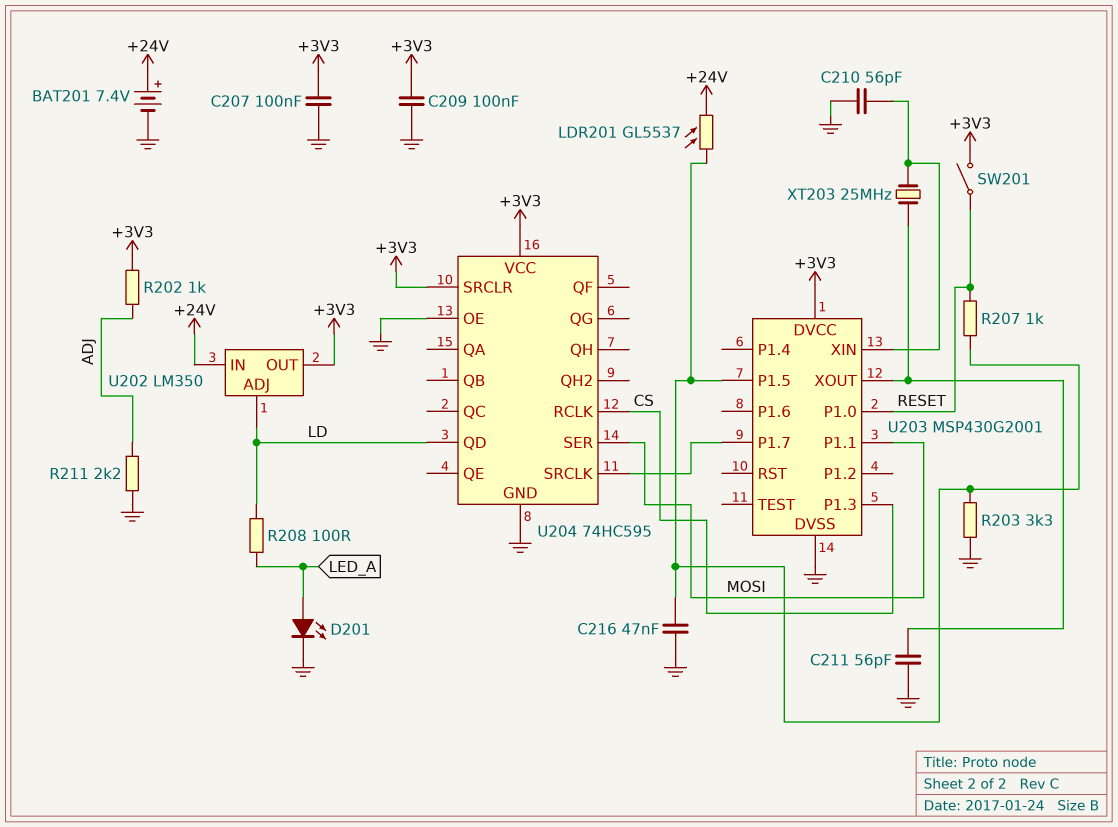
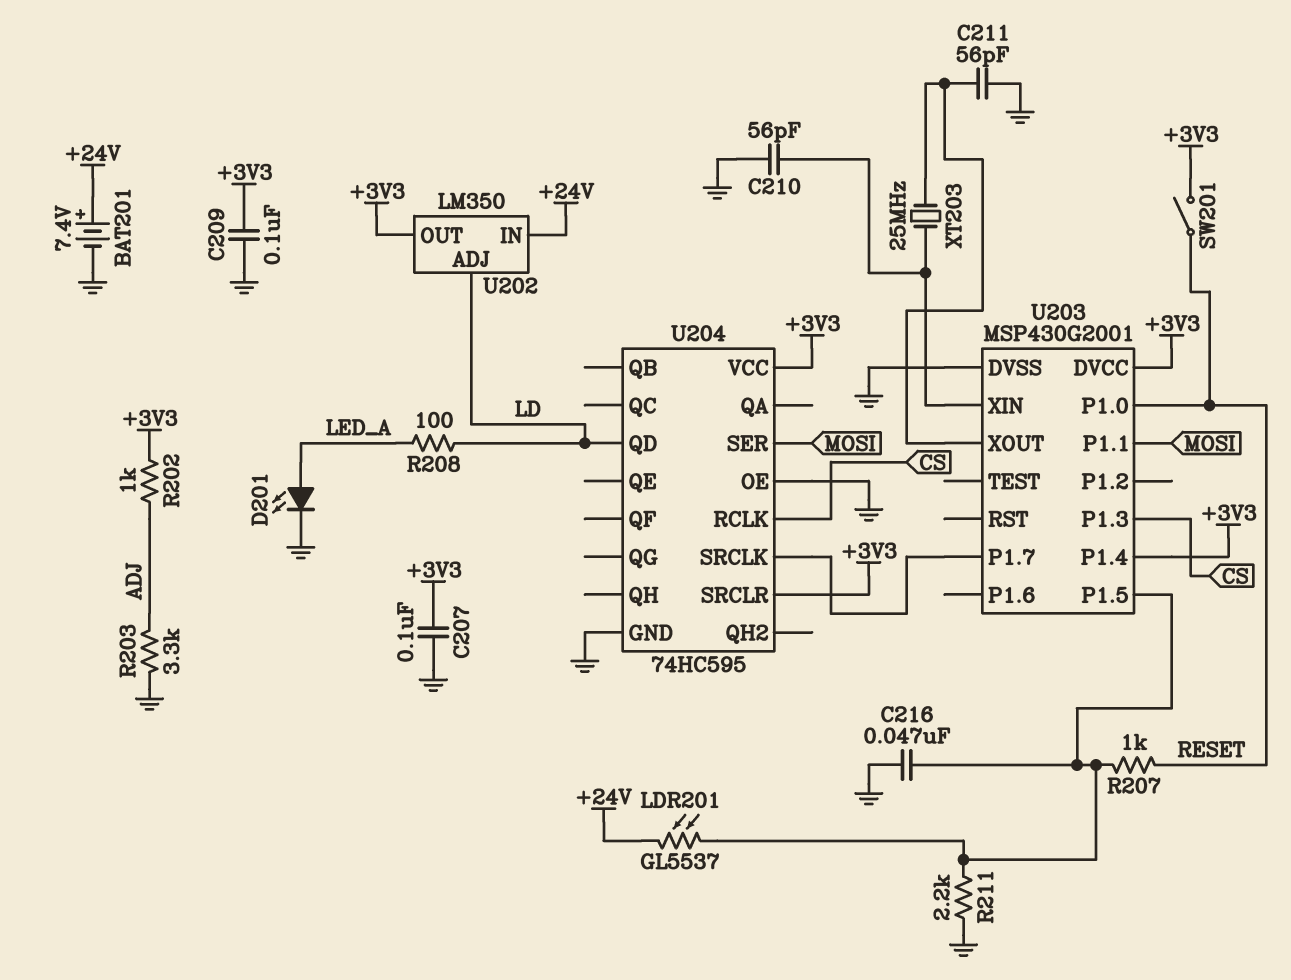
R203: 3.3k (GND, U203/P1.5) -> 3.3k (ADJ, GND)
R211: 2.2k (ADJ, GND) -> 2.2k (GND, U203/P1.5)
U203 pin P1.4: none -> +3V3

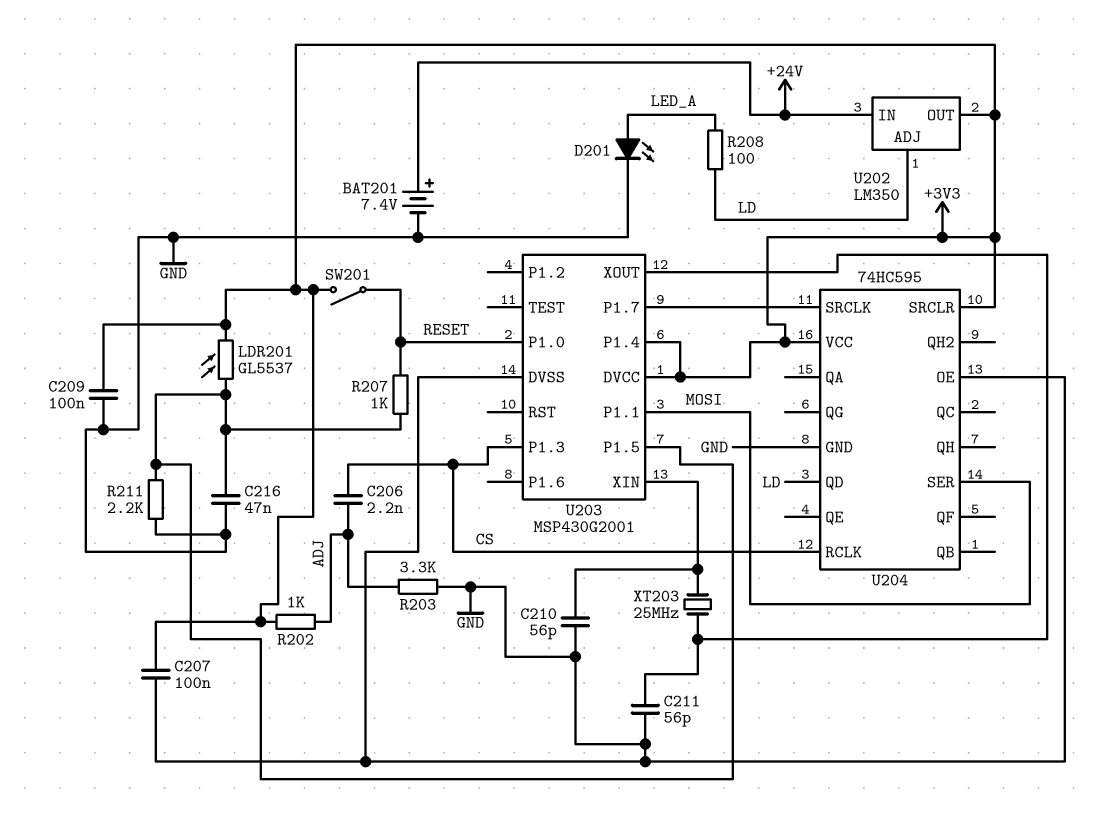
C206: none -> 2.2nF (ADJ, CS)
LDR201: GL5537 (+24V, U203/P1.5) -> GL5537 (+3V3, U203/P1.5)

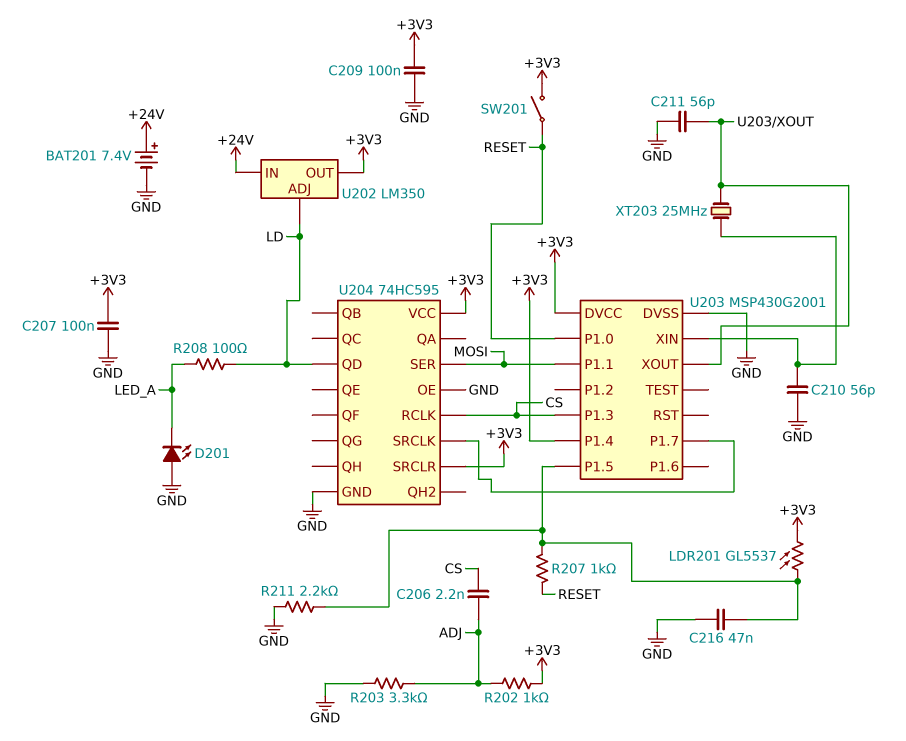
D201: LED (A LED_A, K GND) -> LED (A GND, K LED_A)

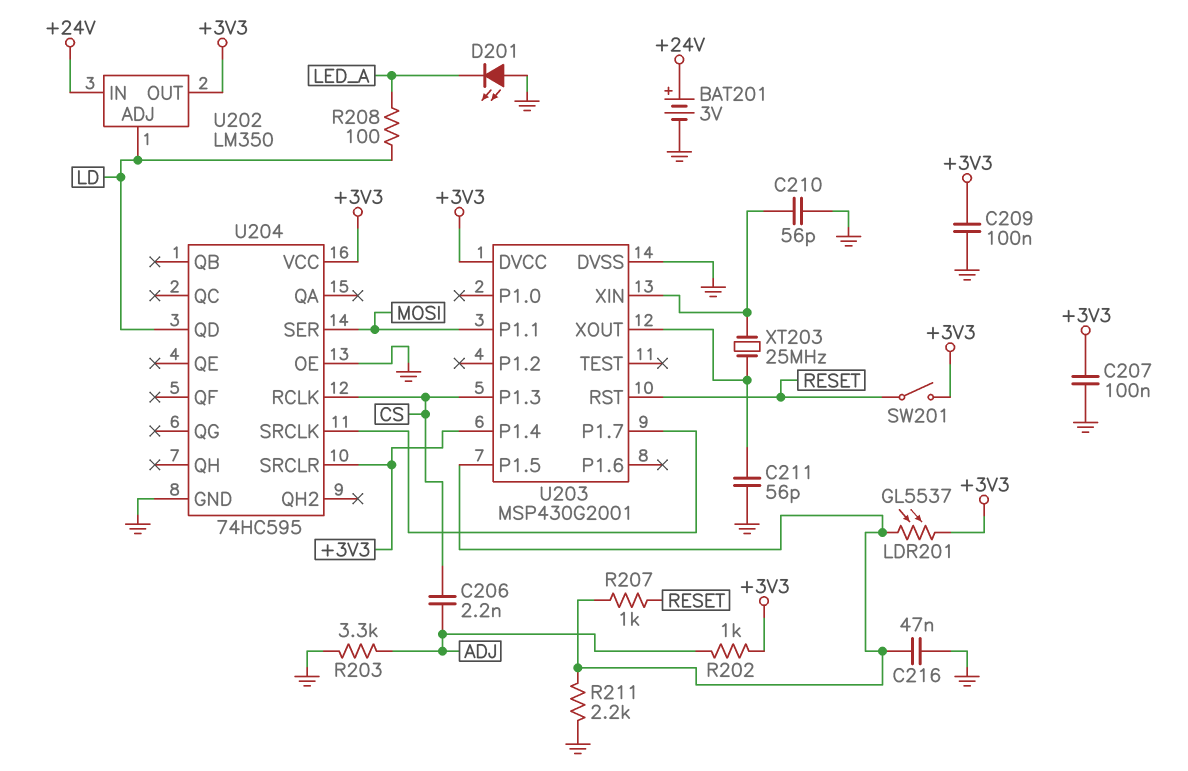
BAT201: 7.4V (plus +24V, minus GND) -> 3V (plus +24V, minus GND)
U203 pin P1.0: RESET -> none
U203 pin RST: none -> RESET

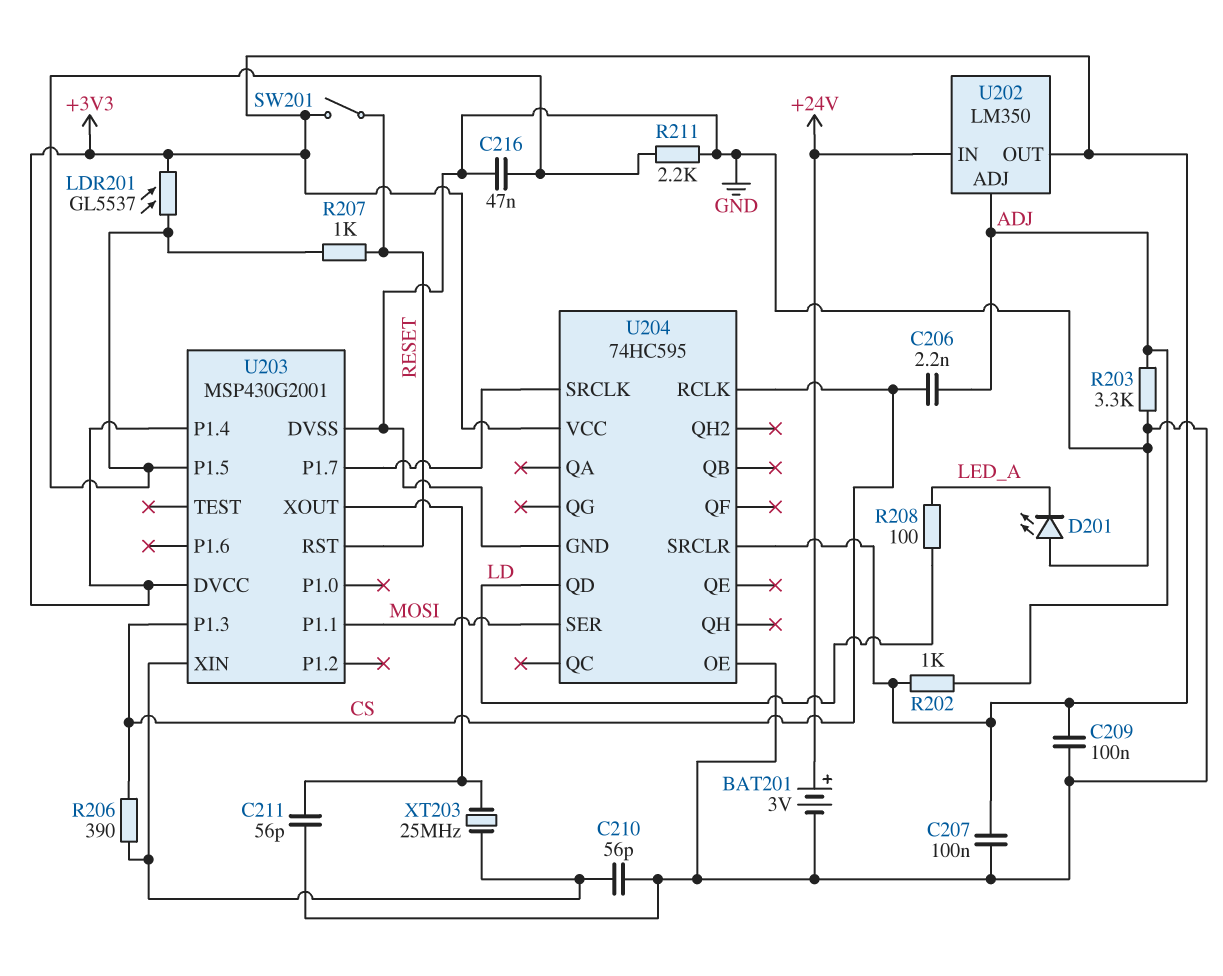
R206: none -> 390 (CS, U203/XIN)
U202 pin ADJ: LD -> ADJ

